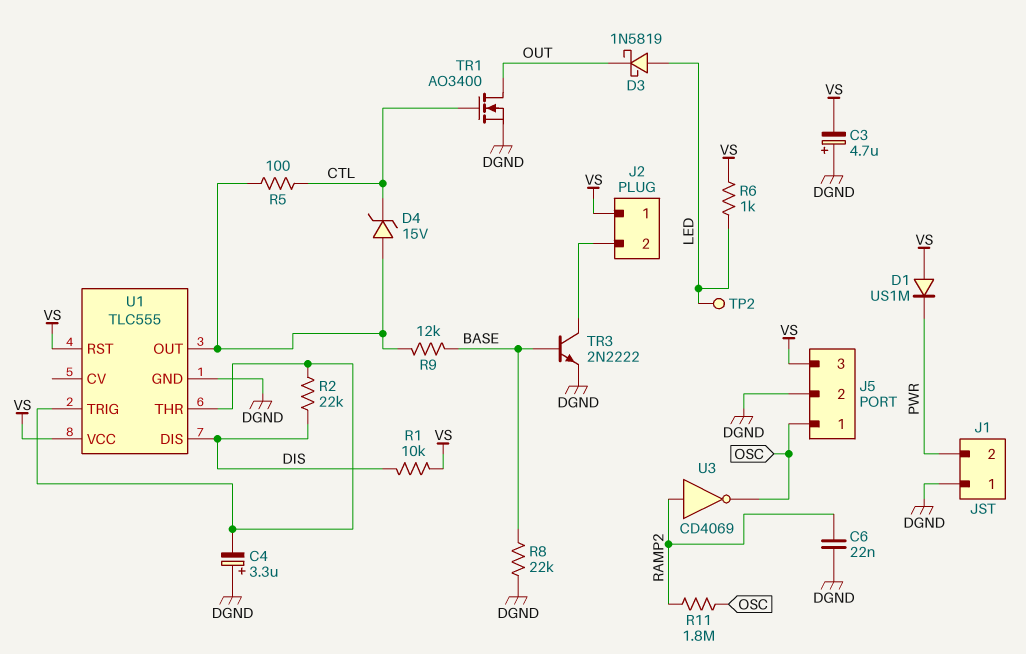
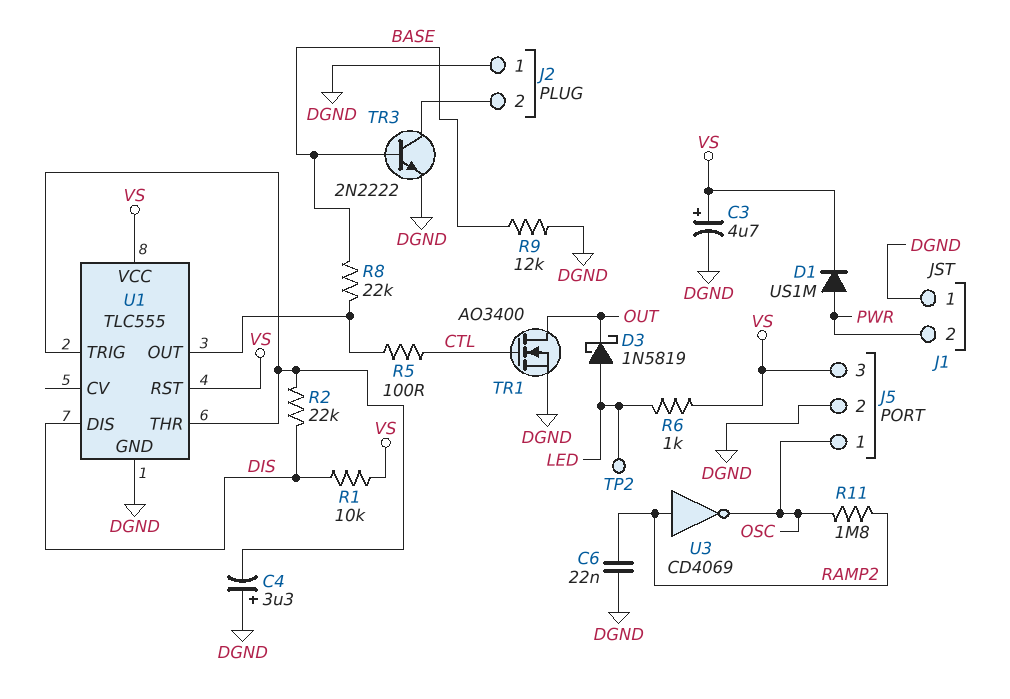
C3: 4.7uF (plus DGND, minus VS) -> 4.7uF (plus VS, minus DGND)
D1: diode US1M (A VS, K PWR) -> diode US1M (A PWR, K VS)
D4: zener 15V (A U1/OUT, K CTL) -> none
J2 pin 1: VS -> DGND
R8: 22k (BASE, DGND) -> 22k (BASE, U1/OUT)
R9: 12k (BASE, U1/OUT) -> 12k (BASE, DGND)

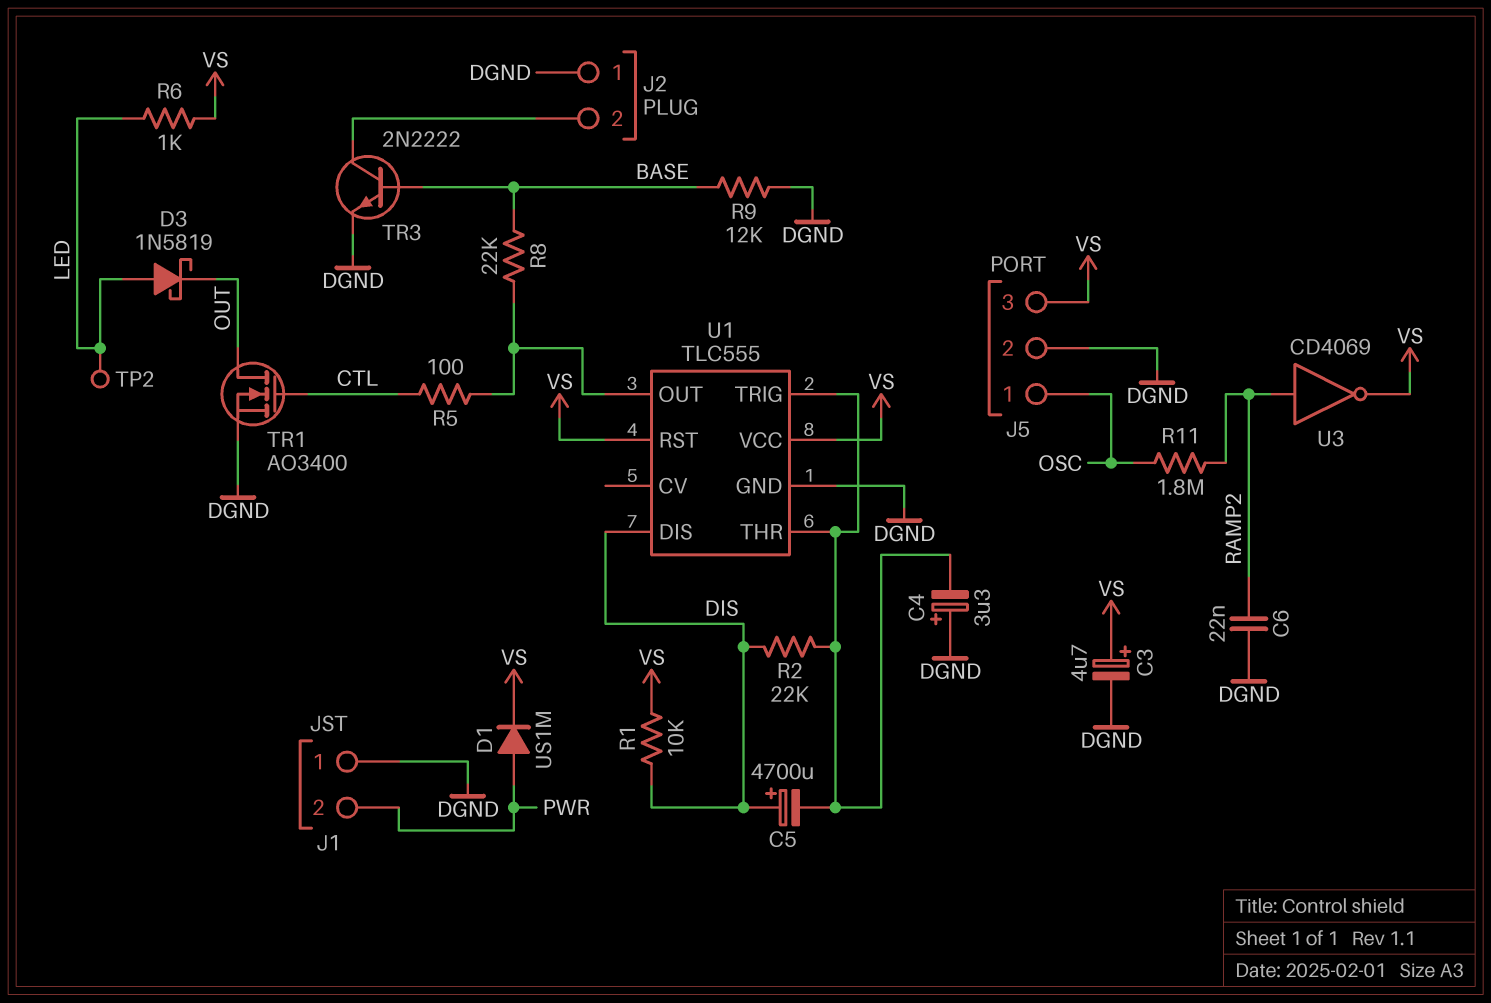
C5: none -> 4700uF (plus DIS, minus U1/THR)
U3: NOT CD4069 (in RAMP2, out OSC) -> NOT CD4069 (in RAMP2, out VS)

